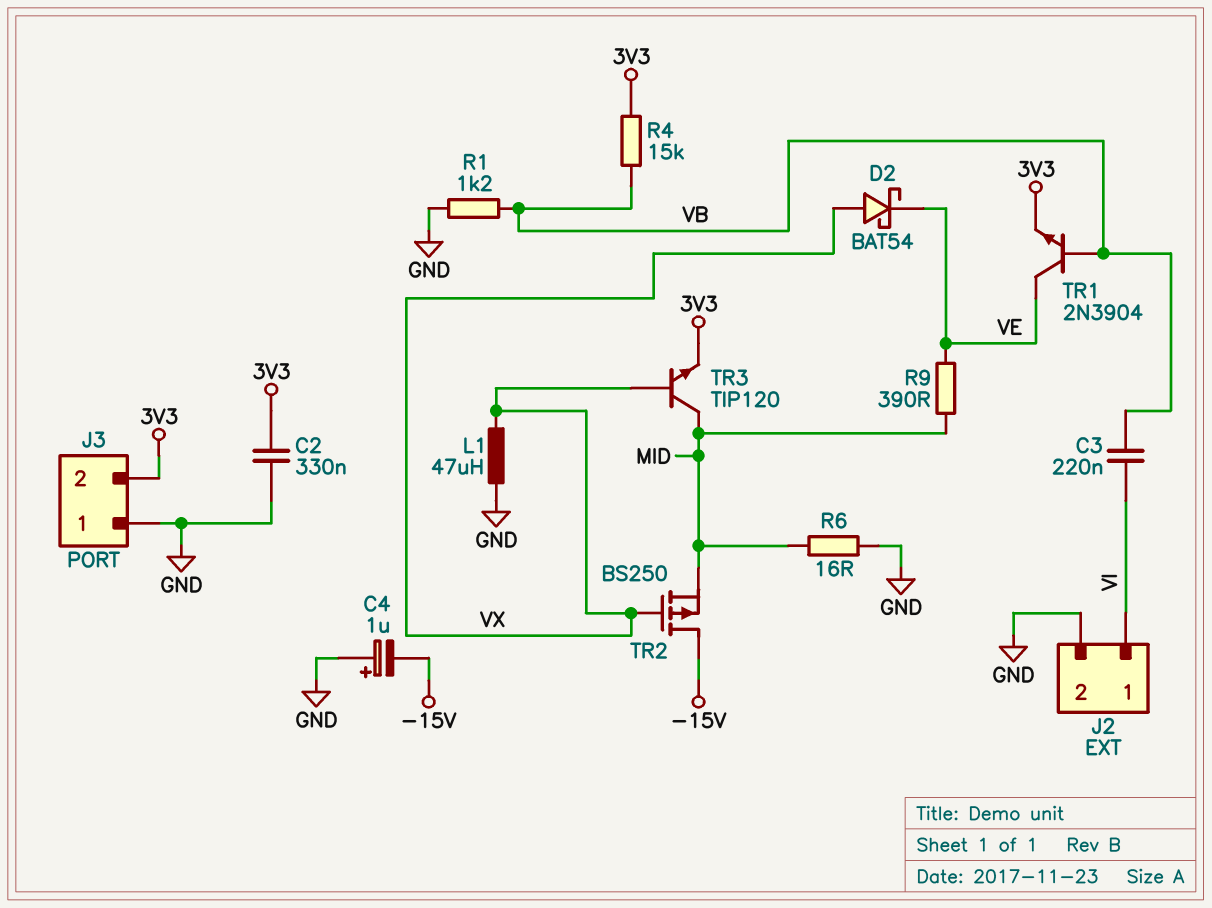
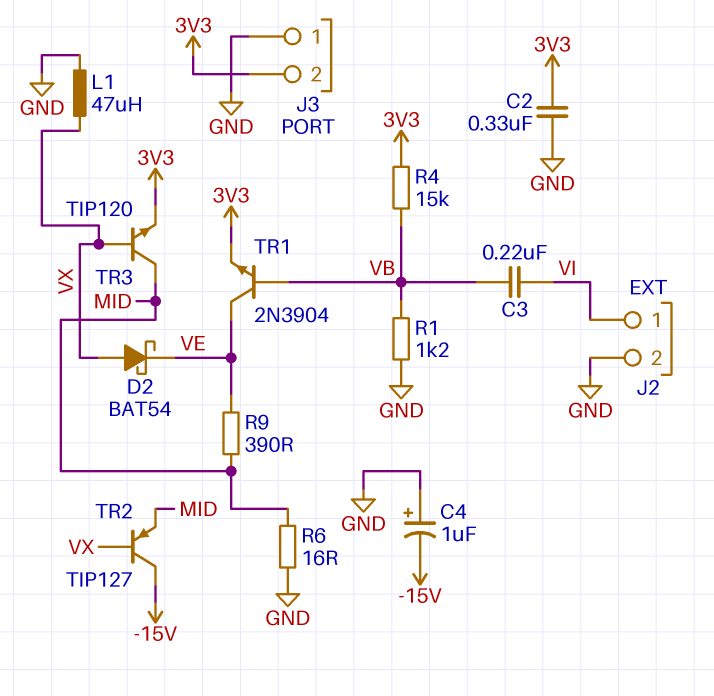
TR2: PMOS BS250 (G VX, D -15V, S MID) -> PNP TIP127 (B VX, C -15V, E MID)

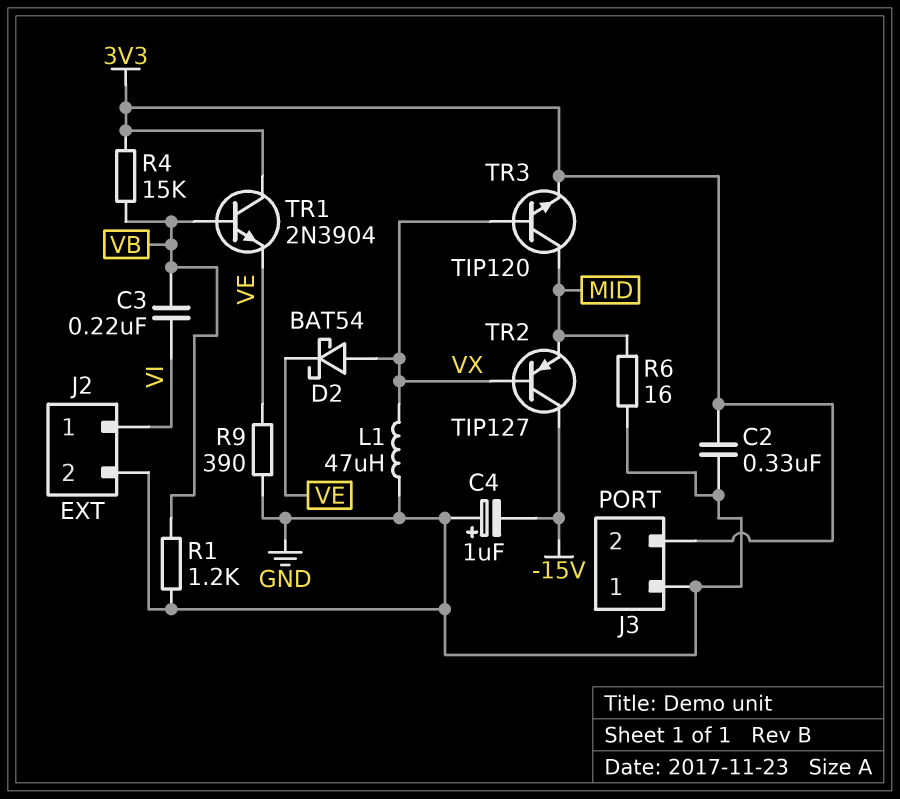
R9: 390 (MID, VE) -> 390 (GND, VE)
TR1: NPN 2N3904 (B VB, C VE, E 3V3) -> NPN 2N3904 (B VB, C 3V3, E VE)

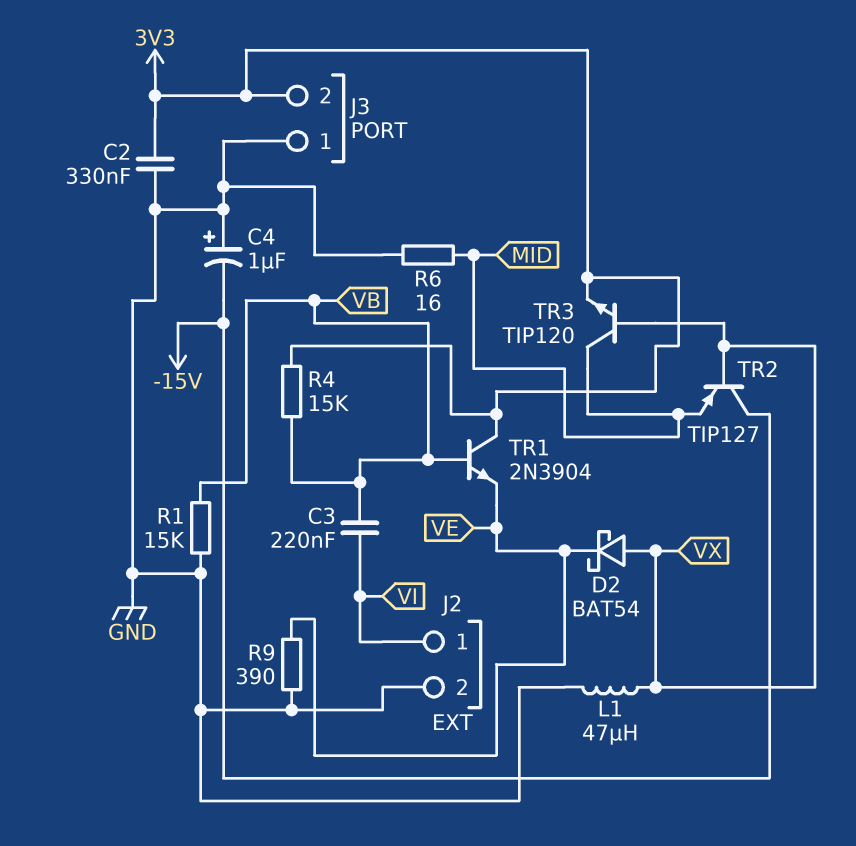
R1: 1.2k (GND, VB) -> 15k (GND, VB)

